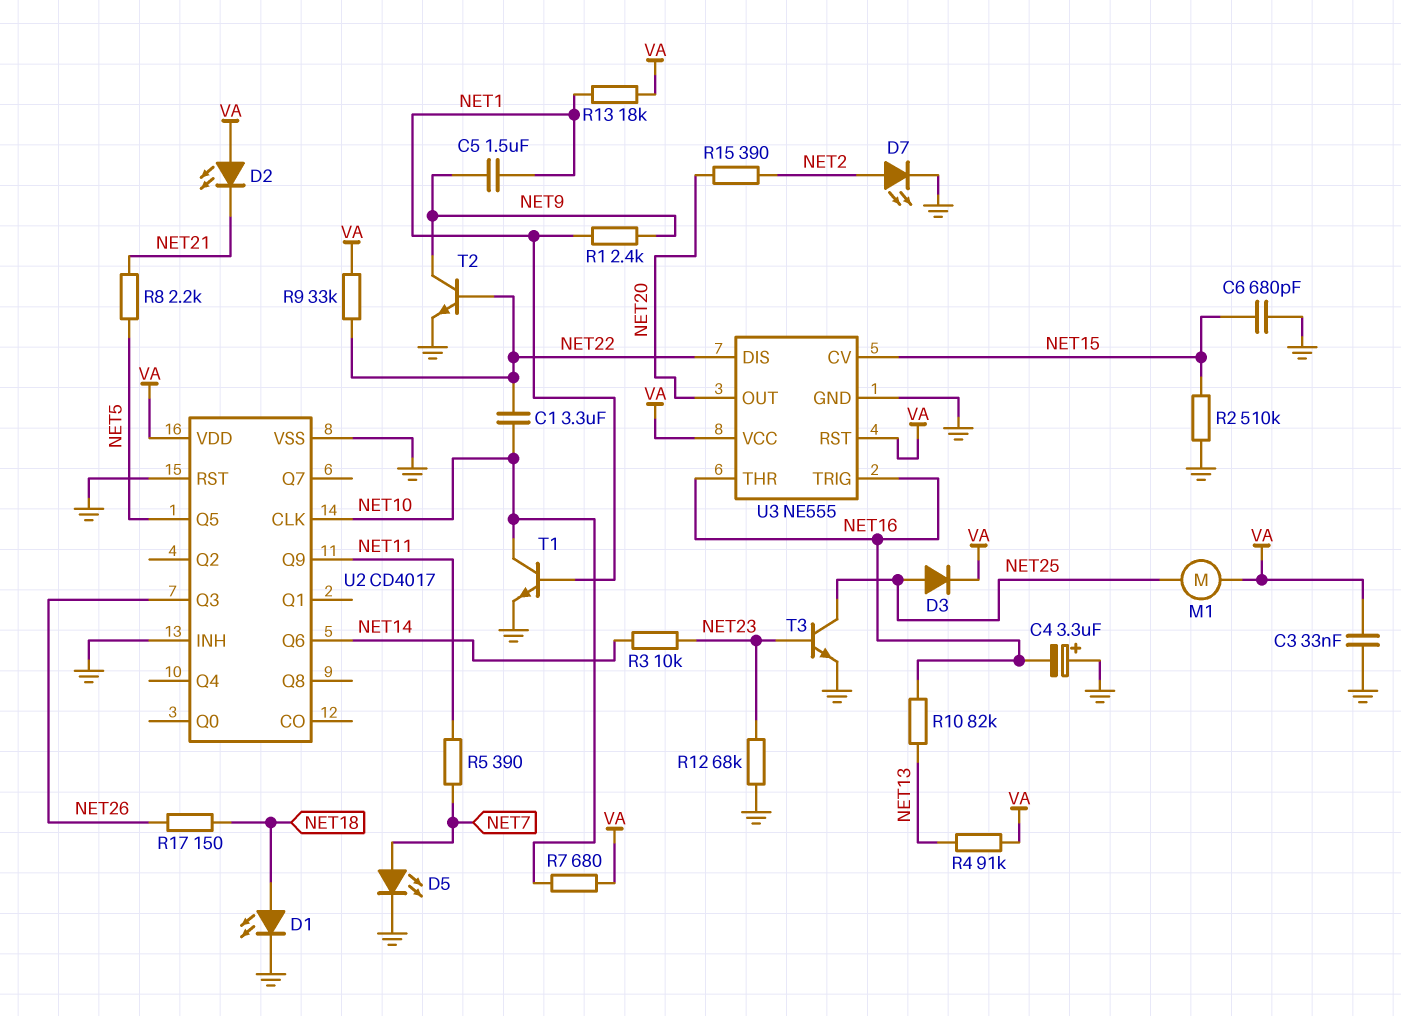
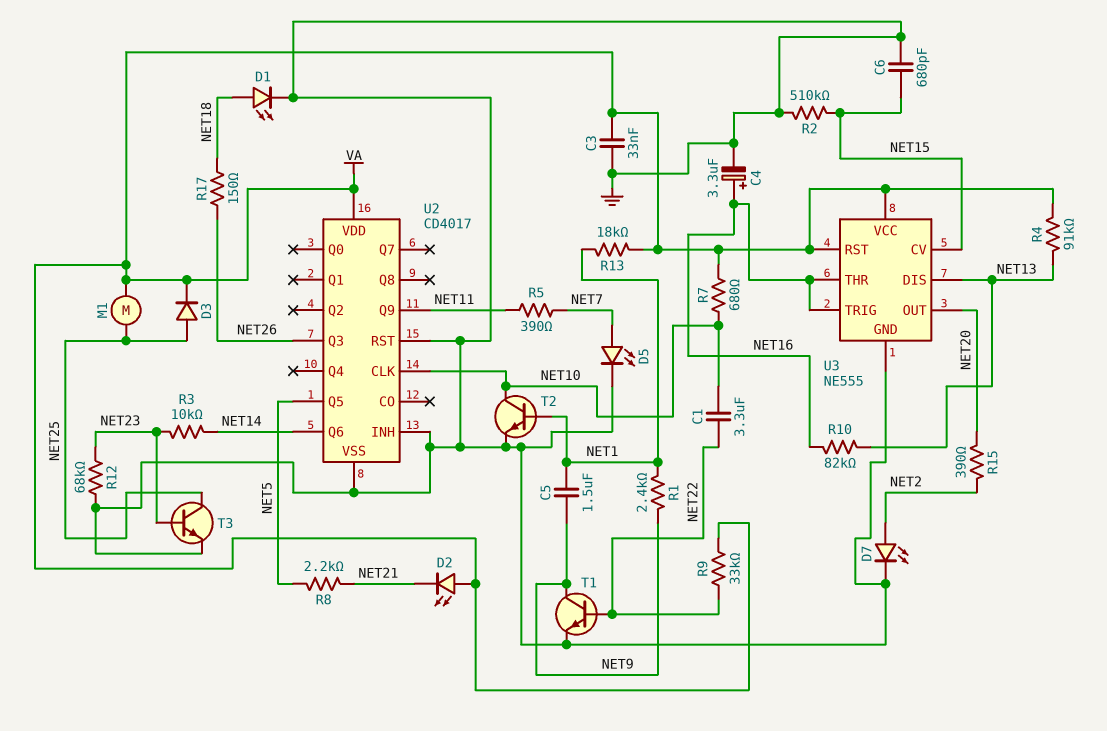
C4: 3.3uF (plus GND, minus NET16) -> 3.3uF (plus NET16, minus GND)
T1: NPN (B NET1, C NET10, E GND) -> NPN (B NET22, C NET9, E GND)
T2: NPN (B NET22, C NET9, E GND) -> NPN (B NET1, C NET10, E GND)
U3 pin DIS: NET22 -> NET13

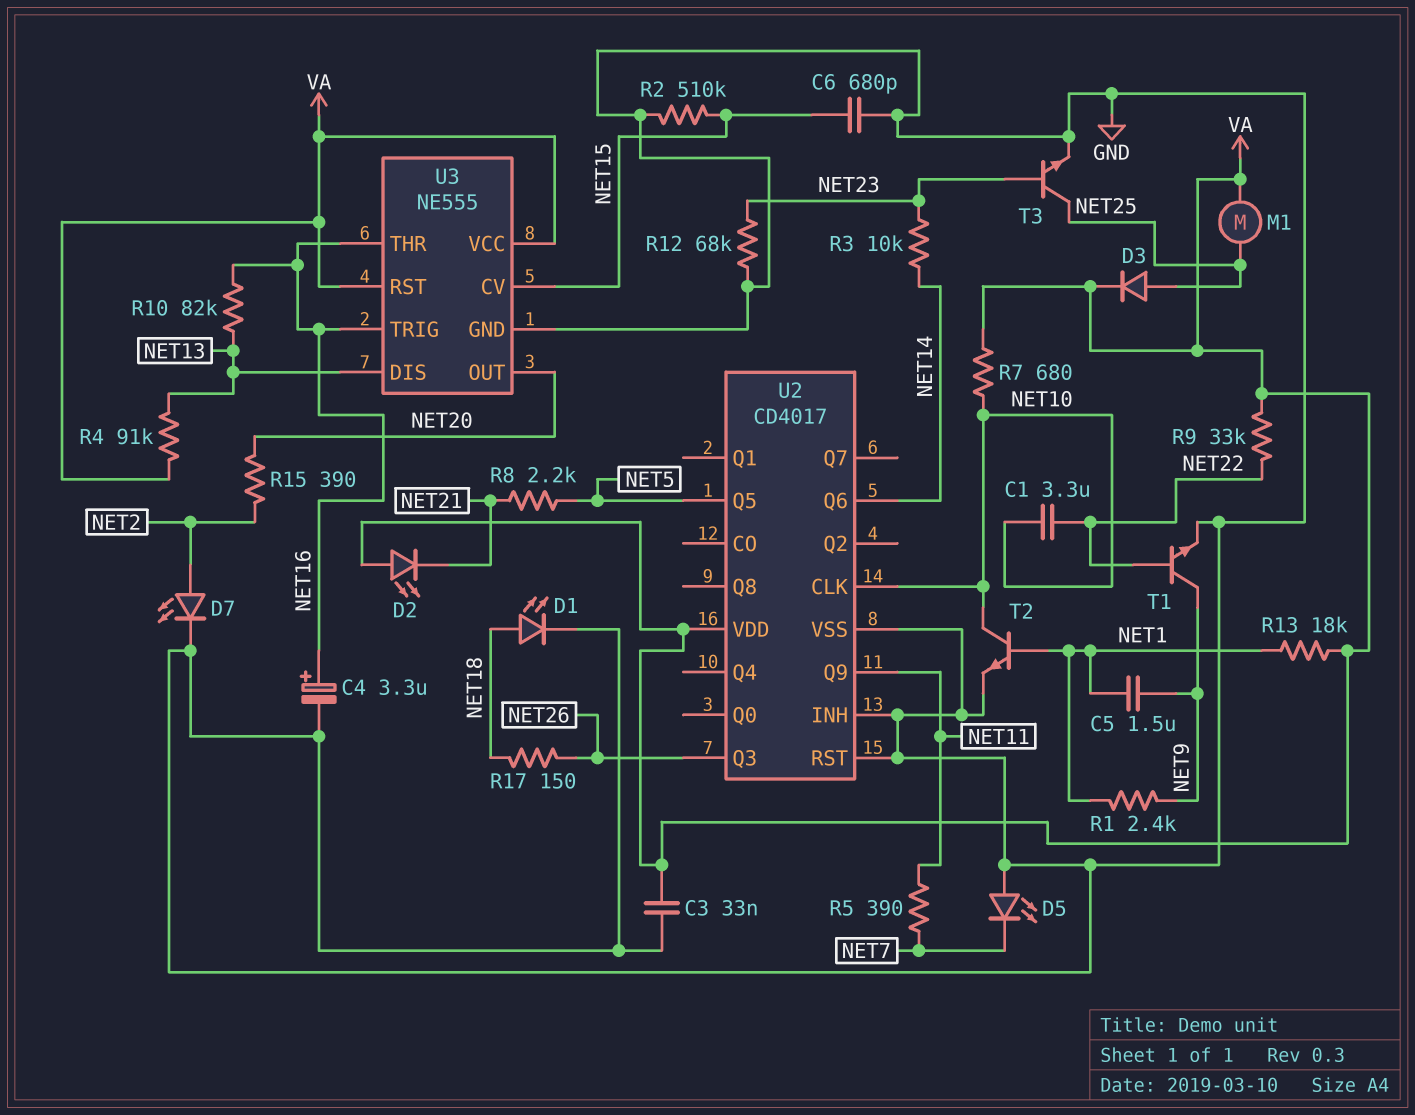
D5: LED (A NET7, K GND) -> LED (A GND, K NET7)

